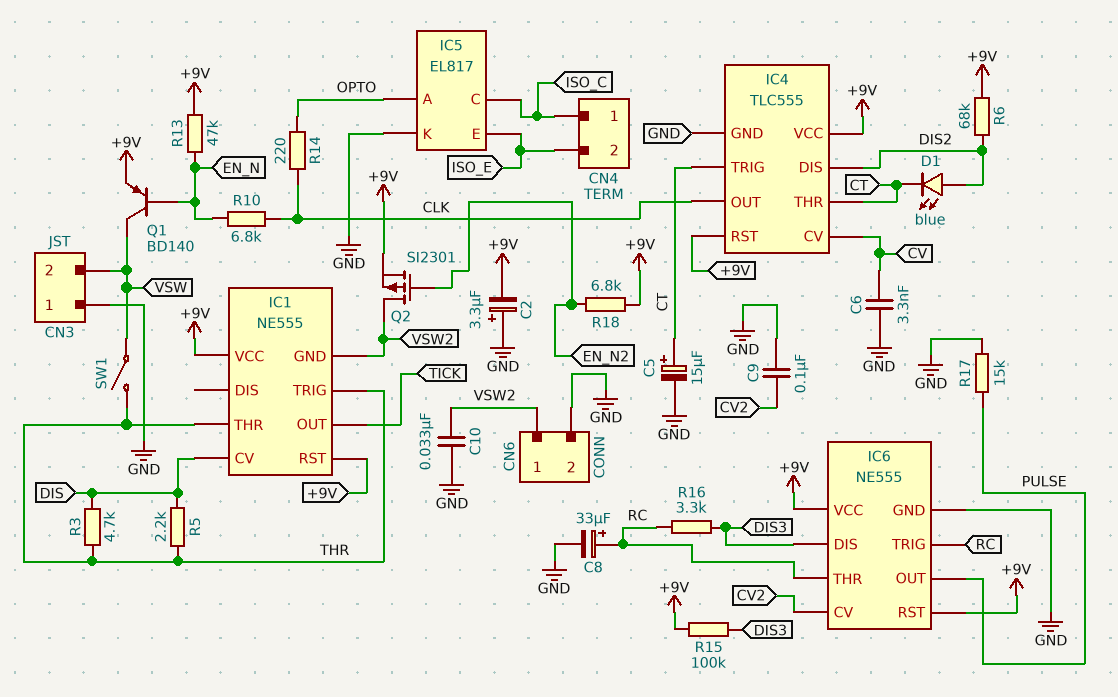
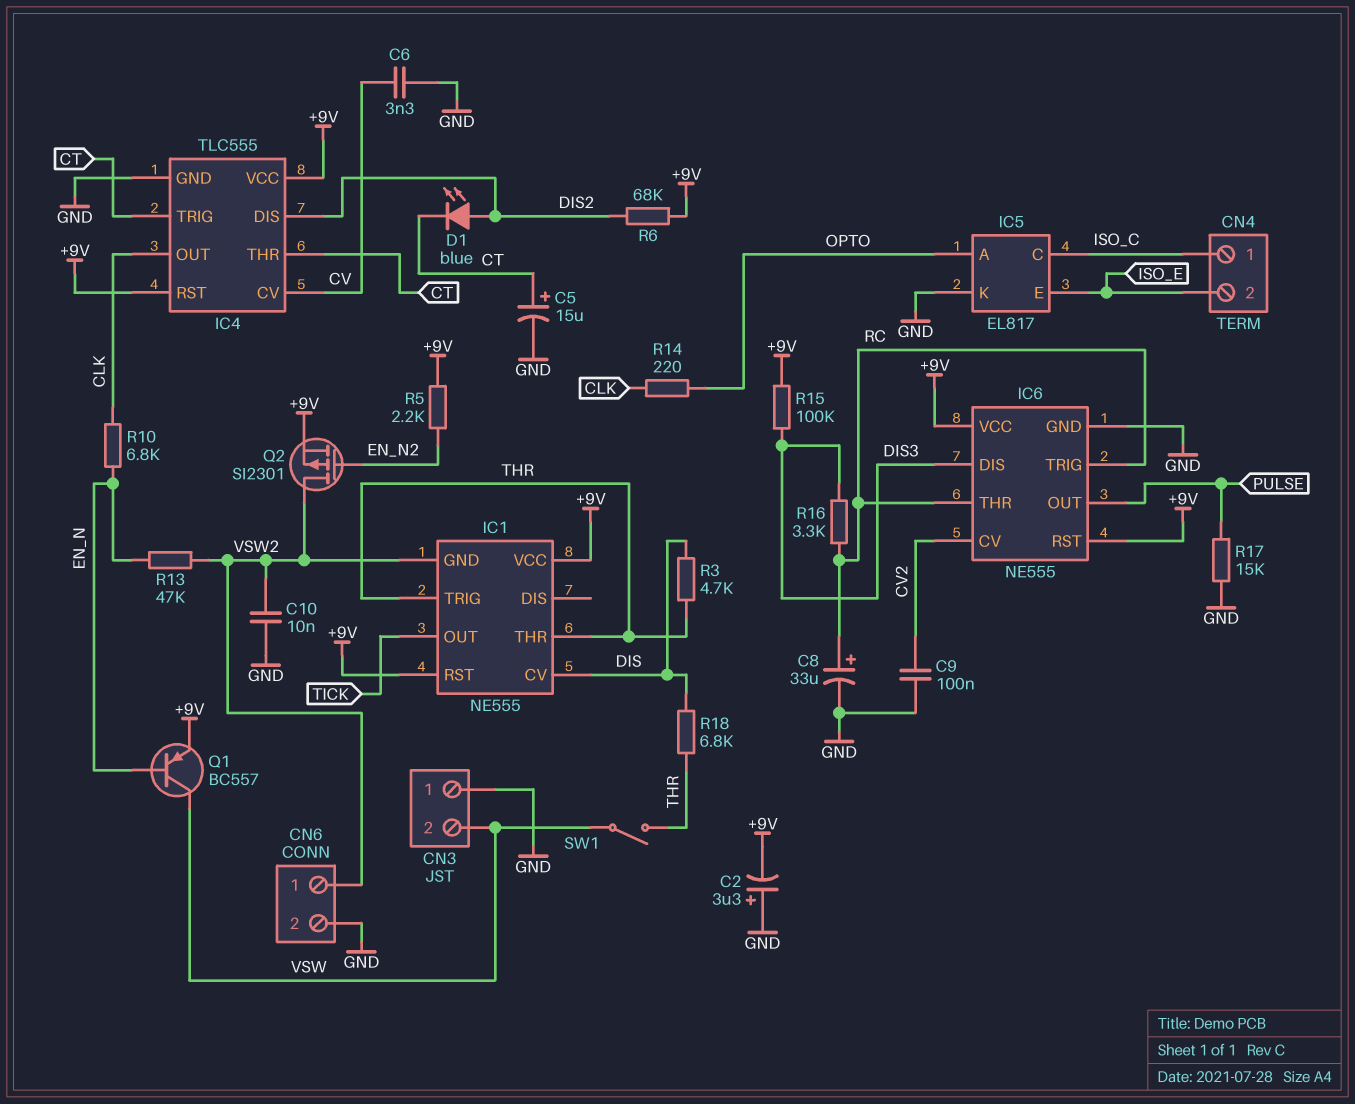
C10: 33nF (GND, VSW2) -> 10nF (GND, VSW2)
Q1: PNP BD140 (B EN_N, C VSW, E +9V) -> PNP BC557 (B EN_N, C VSW, E +9V)
R5: 2.2k (DIS, THR) -> 2.2k (+9V, EN_N2)
R13: 47k (+9V, EN_N) -> 47k (EN_N, VSW2)
R18: 6.8k (+9V, EN_N2) -> 6.8k (DIS, THR)

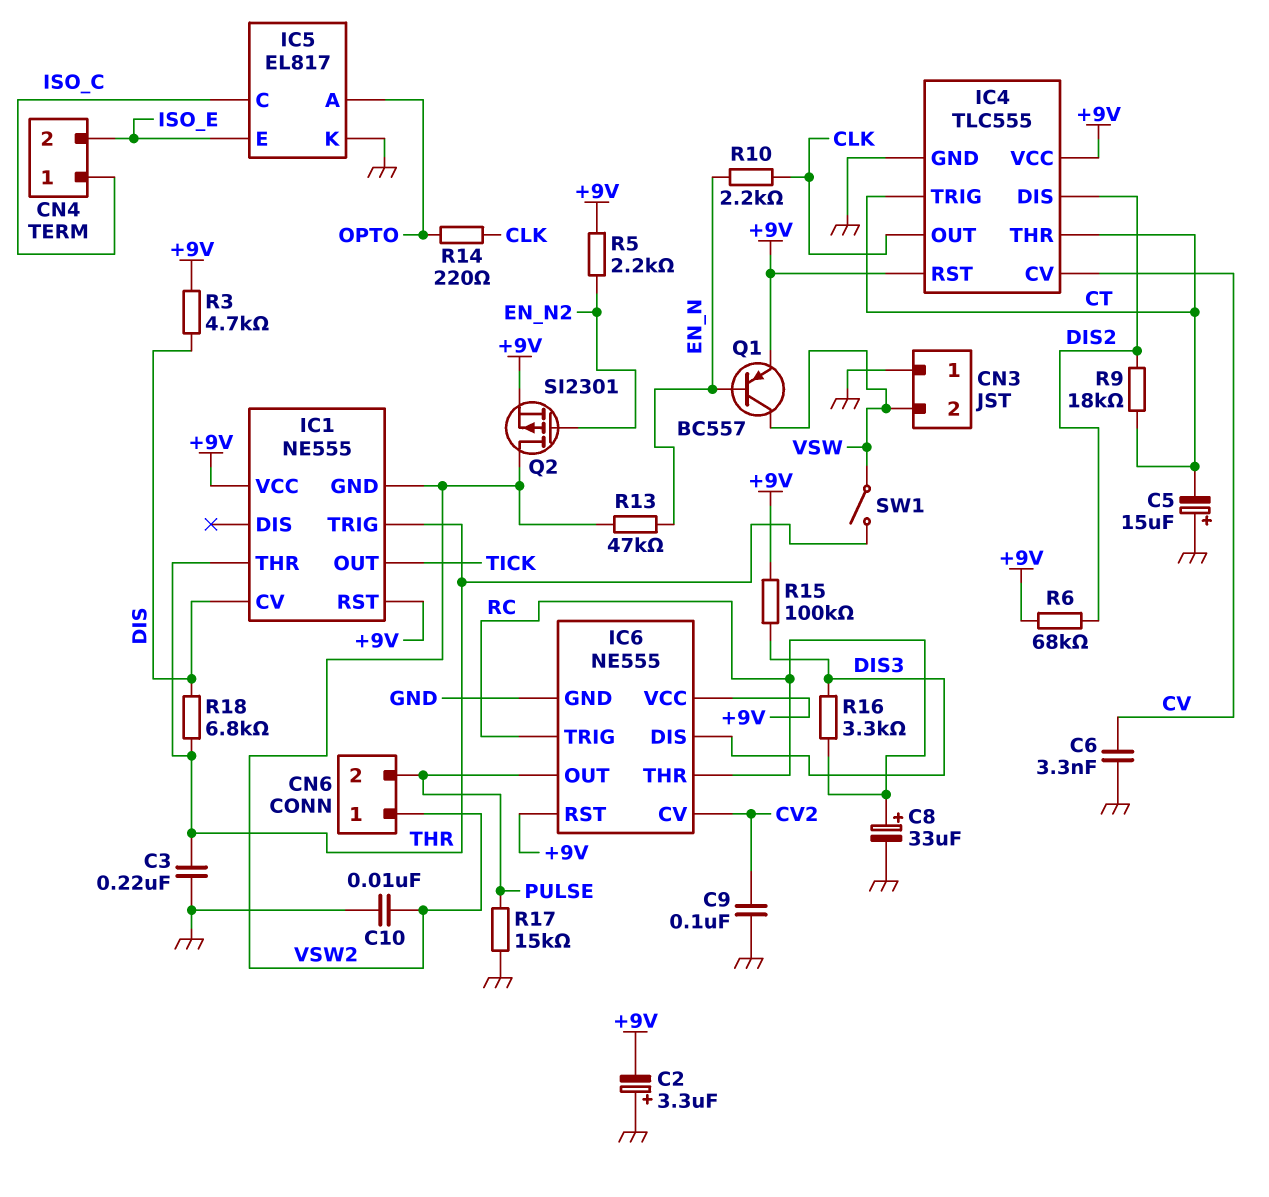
C3: none -> 220nF (GND, THR)
C5: 15uF (plus CT, minus GND) -> 15uF (plus GND, minus CT)
CN6 pin 2: GND -> PULSE
D1: LED blue (A DIS2, K CT) -> none
R3: 4.7k (DIS, THR) -> 4.7k (+9V, DIS)
R9: none -> 18k (CT, DIS2)
R10: 6.8k (CLK, EN_N) -> 2.2k (CLK, EN_N)

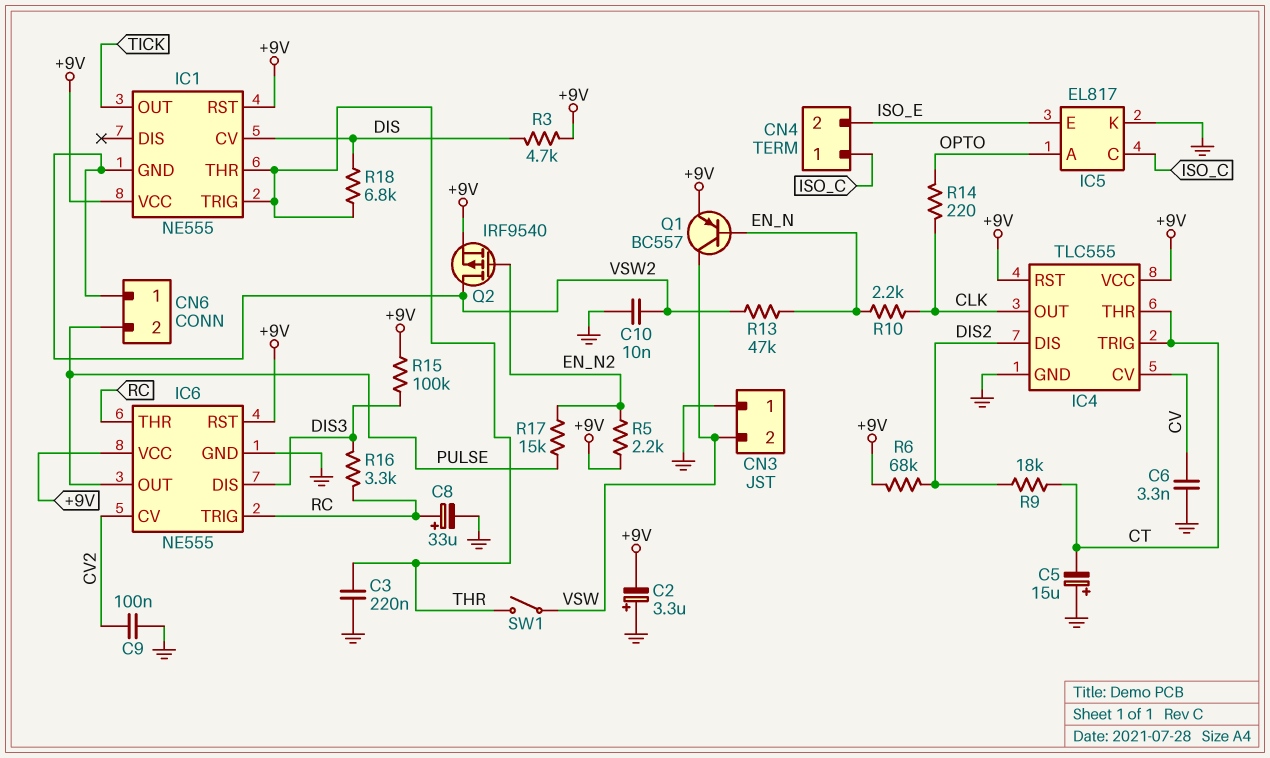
Q2: PMOS SI2301 (G EN_N2, D VSW2, S +9V) -> PMOS IRF9540 (G EN_N2, D VSW2, S +9V)
R17: 15k (GND, PULSE) -> 15k (EN_N2, PULSE)

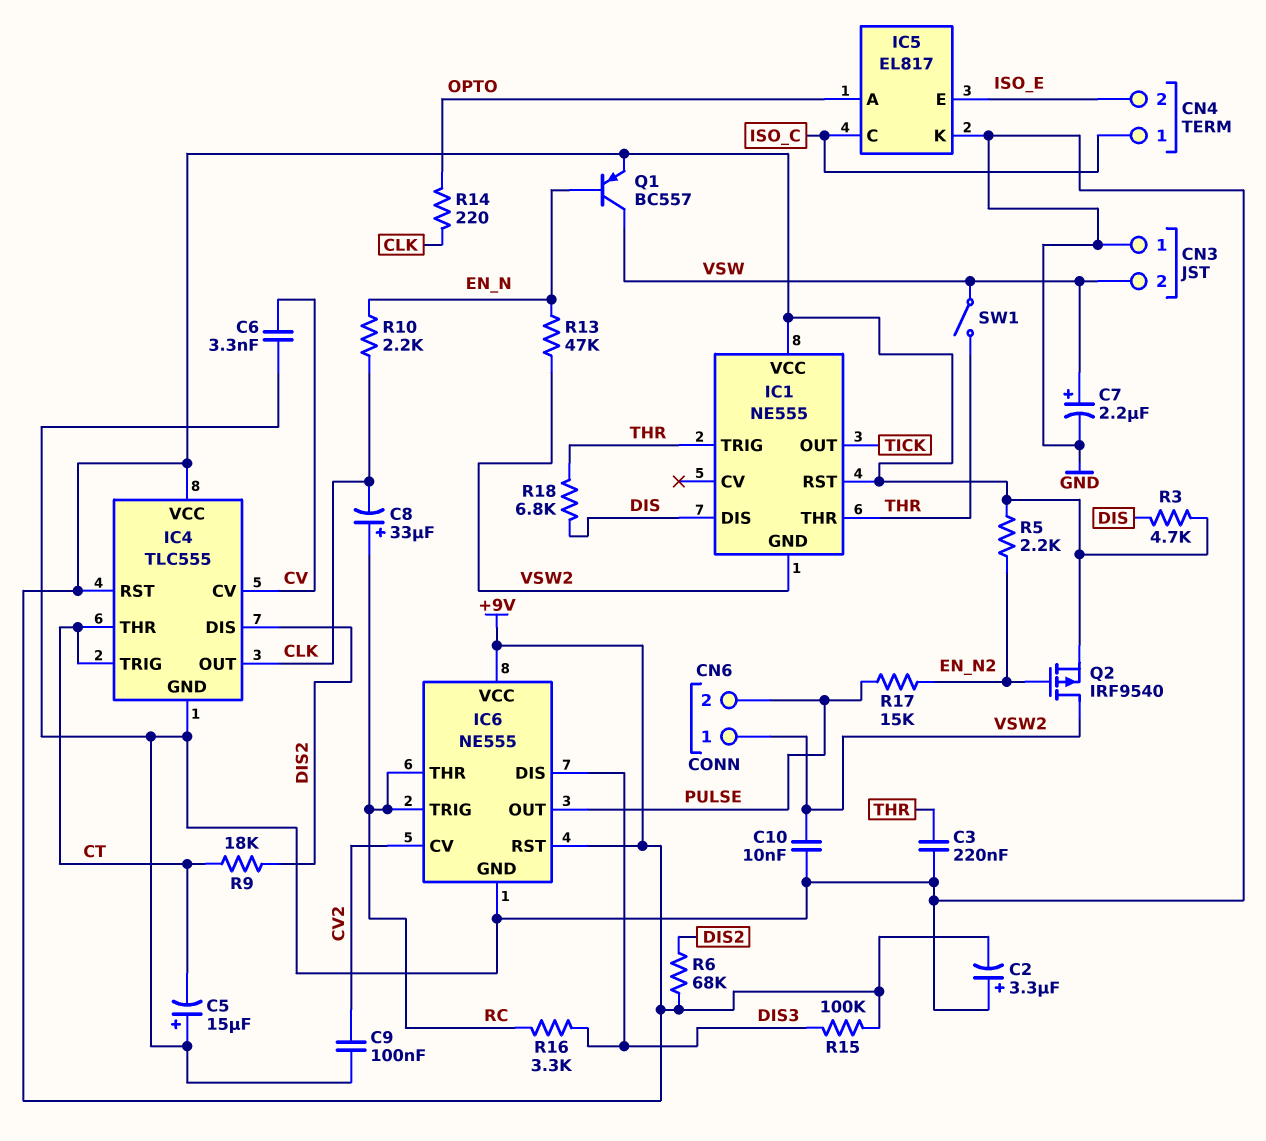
C7: none -> 2.2uF (plus VSW, minus GND)
C8: 33uF (plus RC, minus GND) -> 33uF (plus RC, minus CLK)
IC1 pin CV: DIS -> none
IC1 pin DIS: none -> DIS

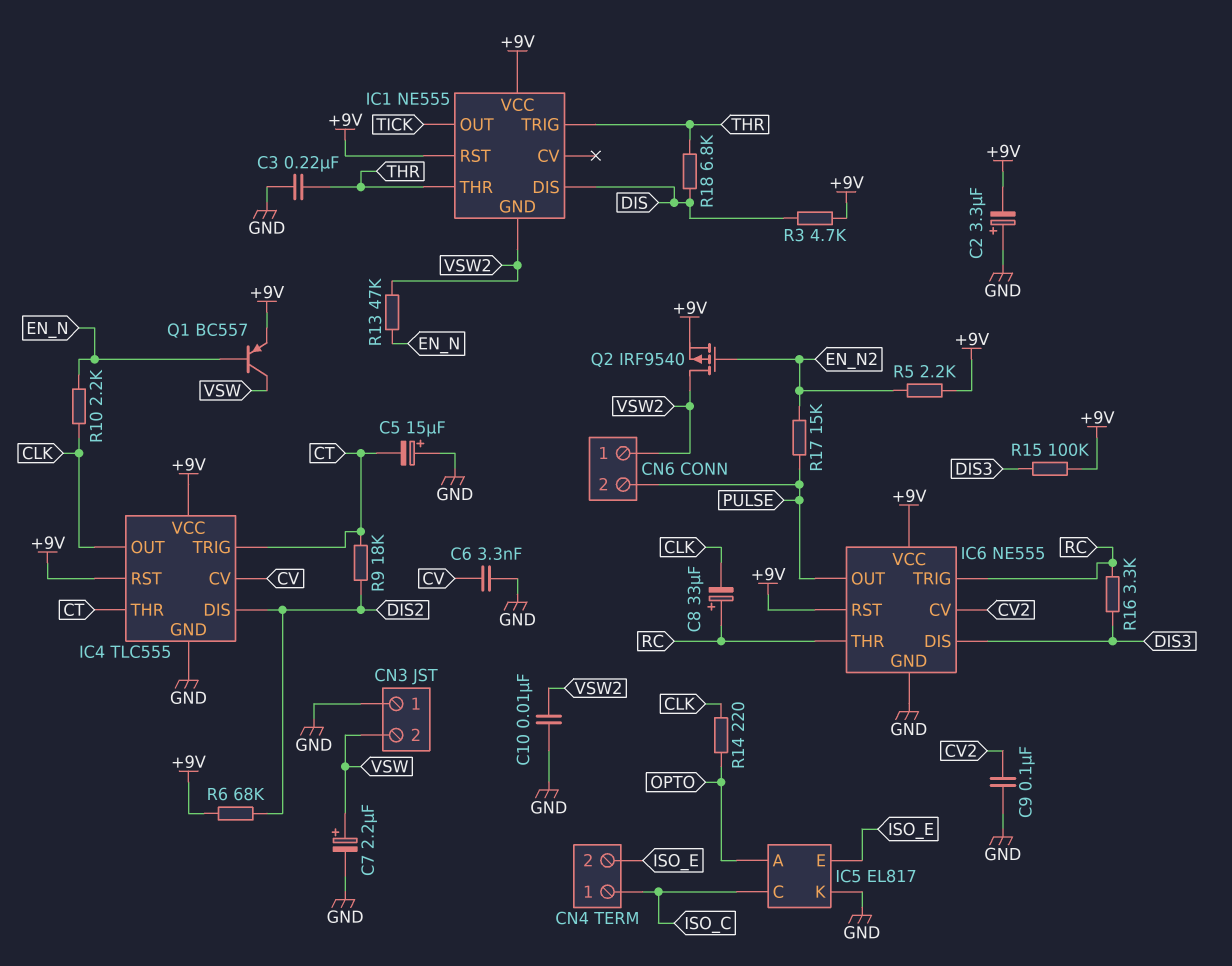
SW1: switch (THR, VSW) -> none

